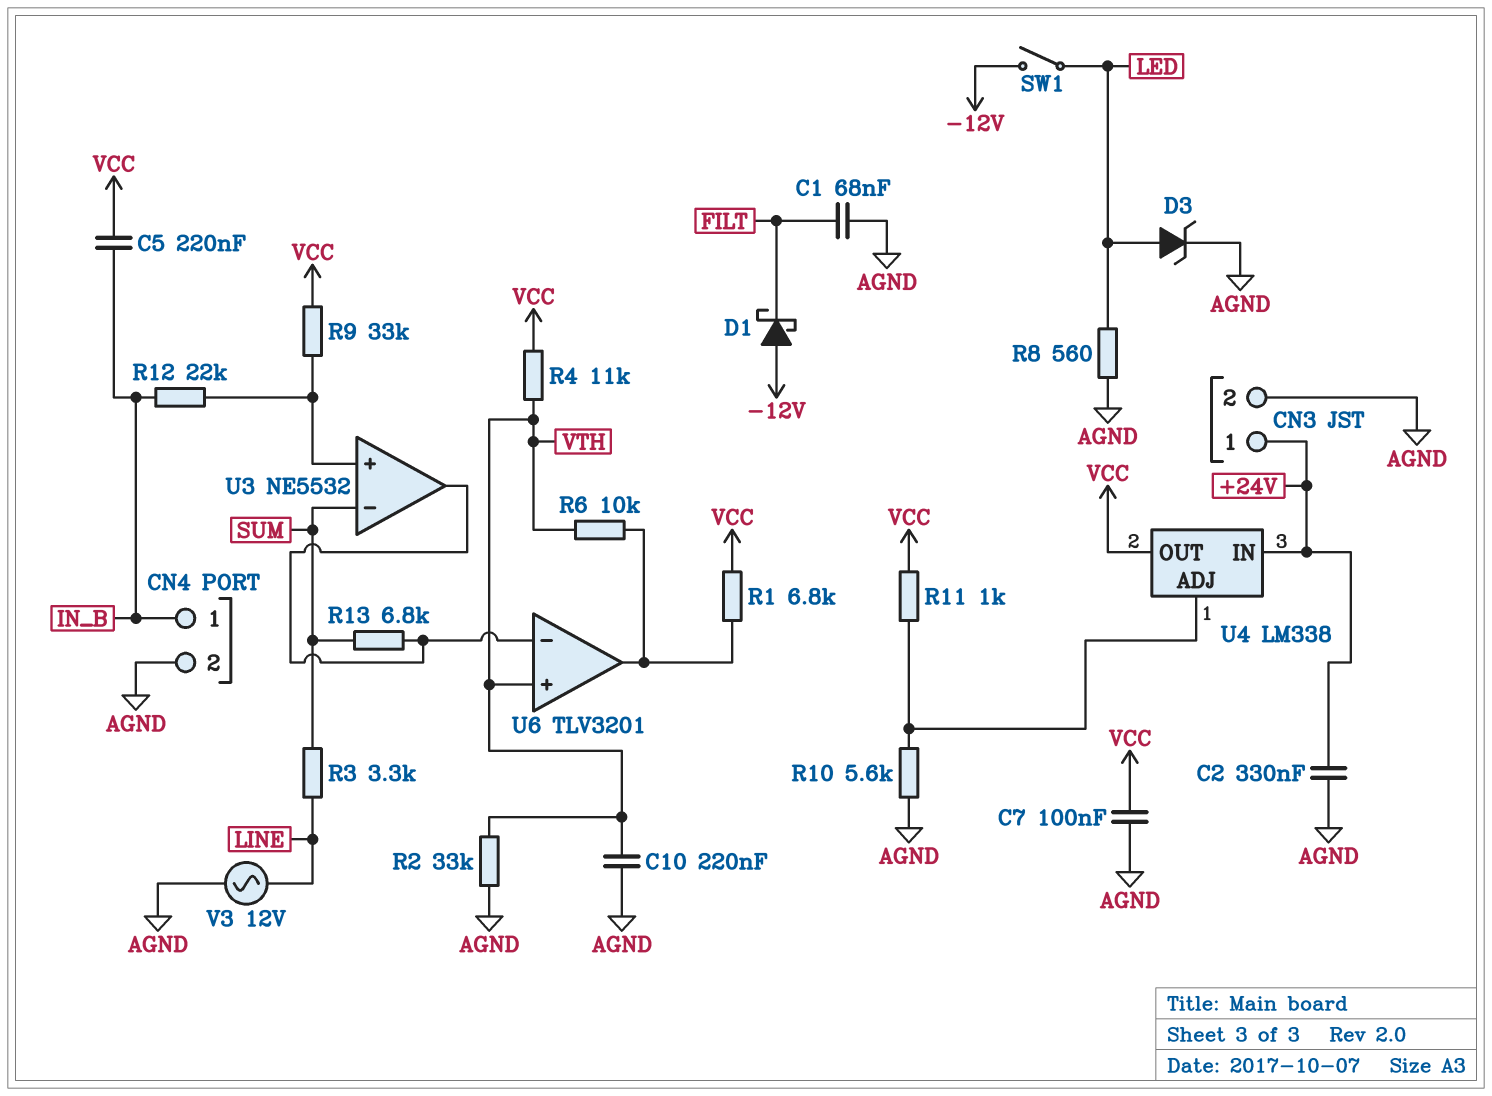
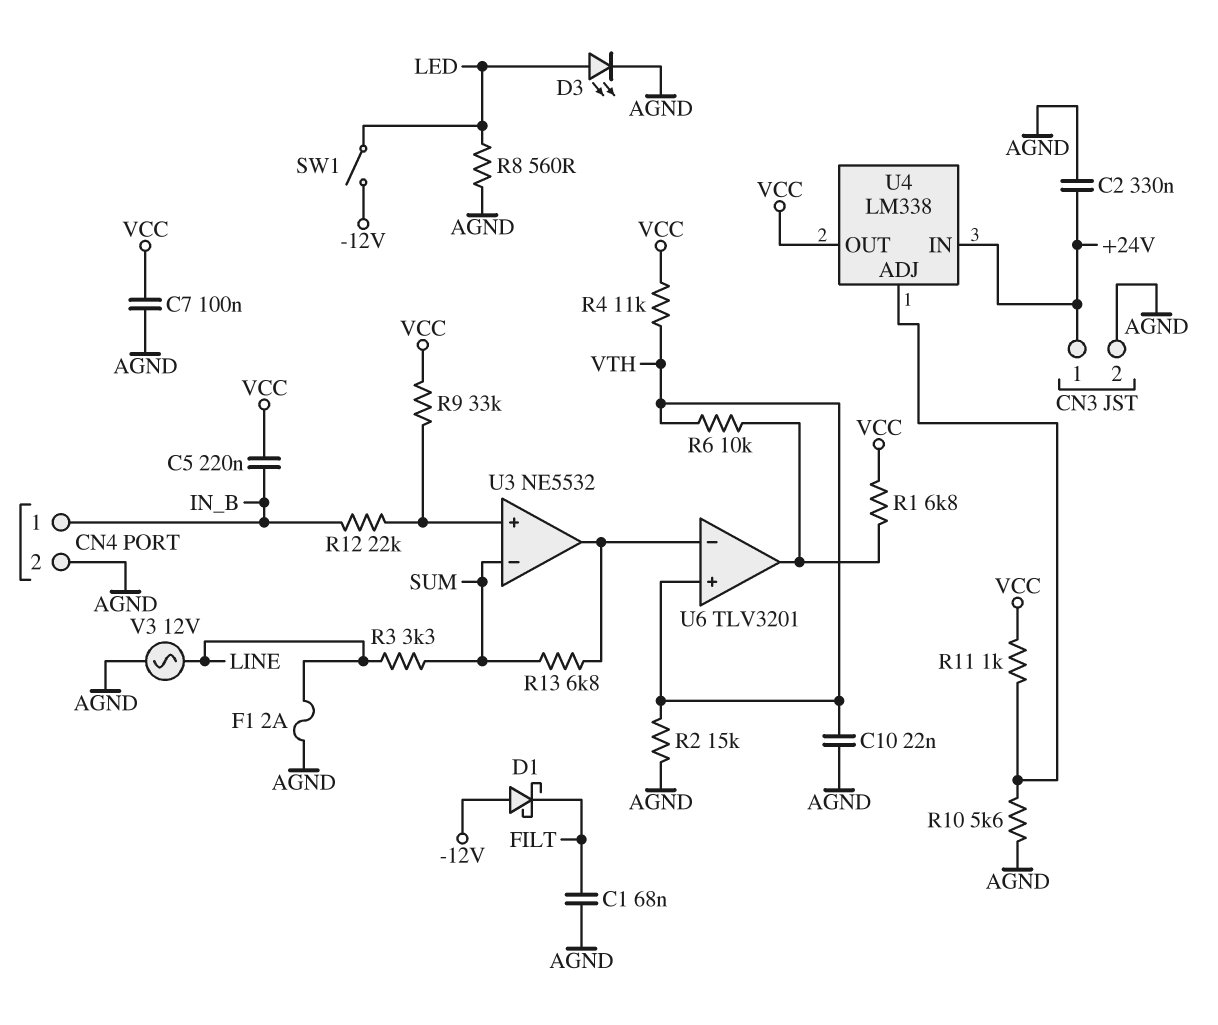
C10: 220nF (AGND, VTH) -> 22nF (AGND, VTH)
D3: zener (A LED, K AGND) -> LED (A LED, K AGND)
F1: none -> 2A (AGND, LINE)
R2: 33k (AGND, VTH) -> 15k (AGND, VTH)

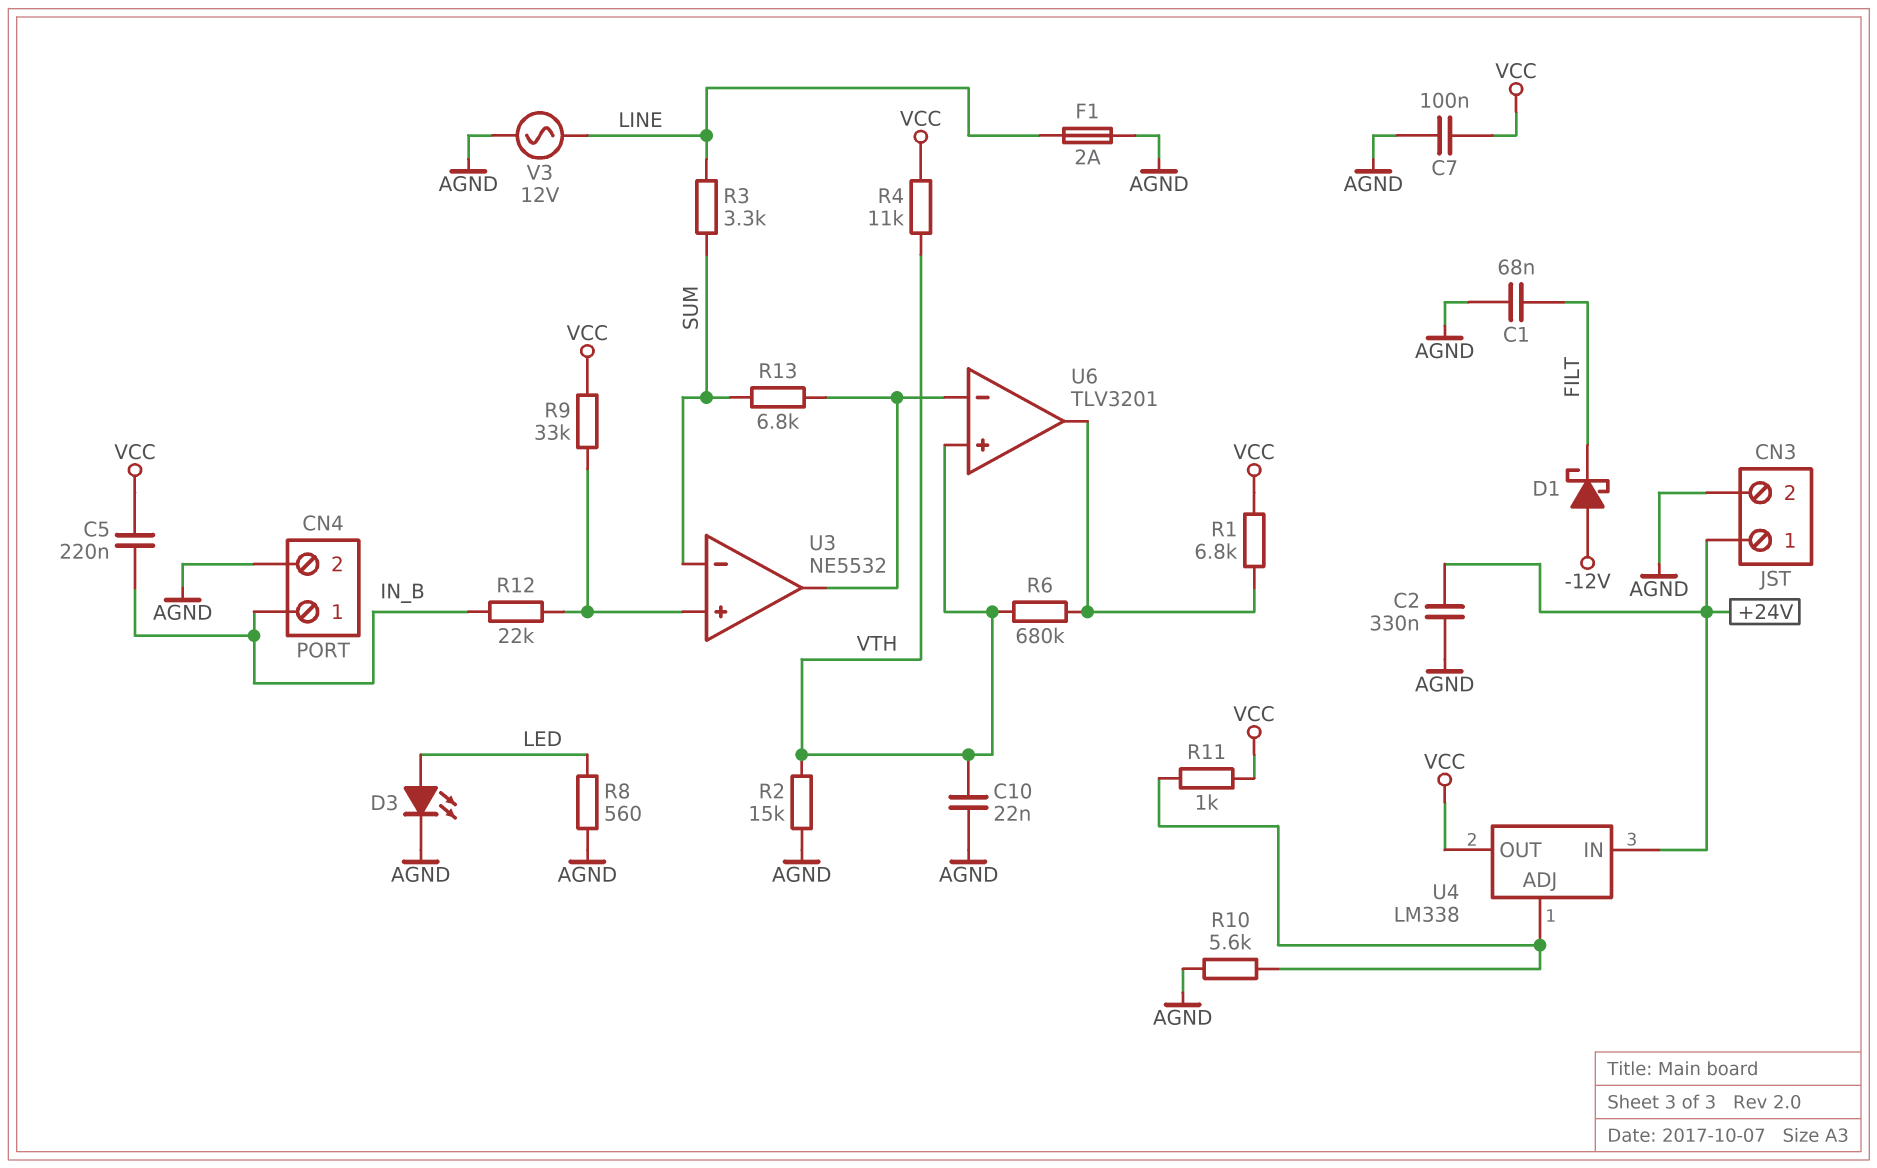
R6: 10k (U6/out, VTH) -> 680k (U6/out, VTH)
SW1: switch (-12V, LED) -> none

